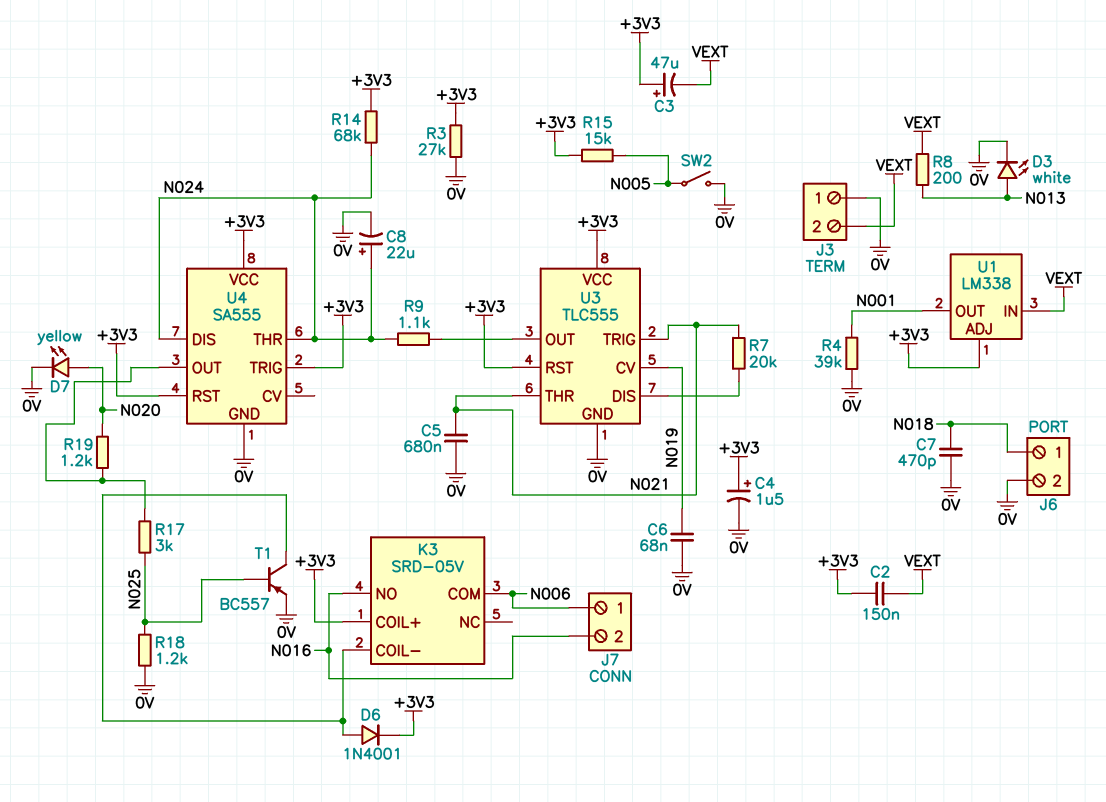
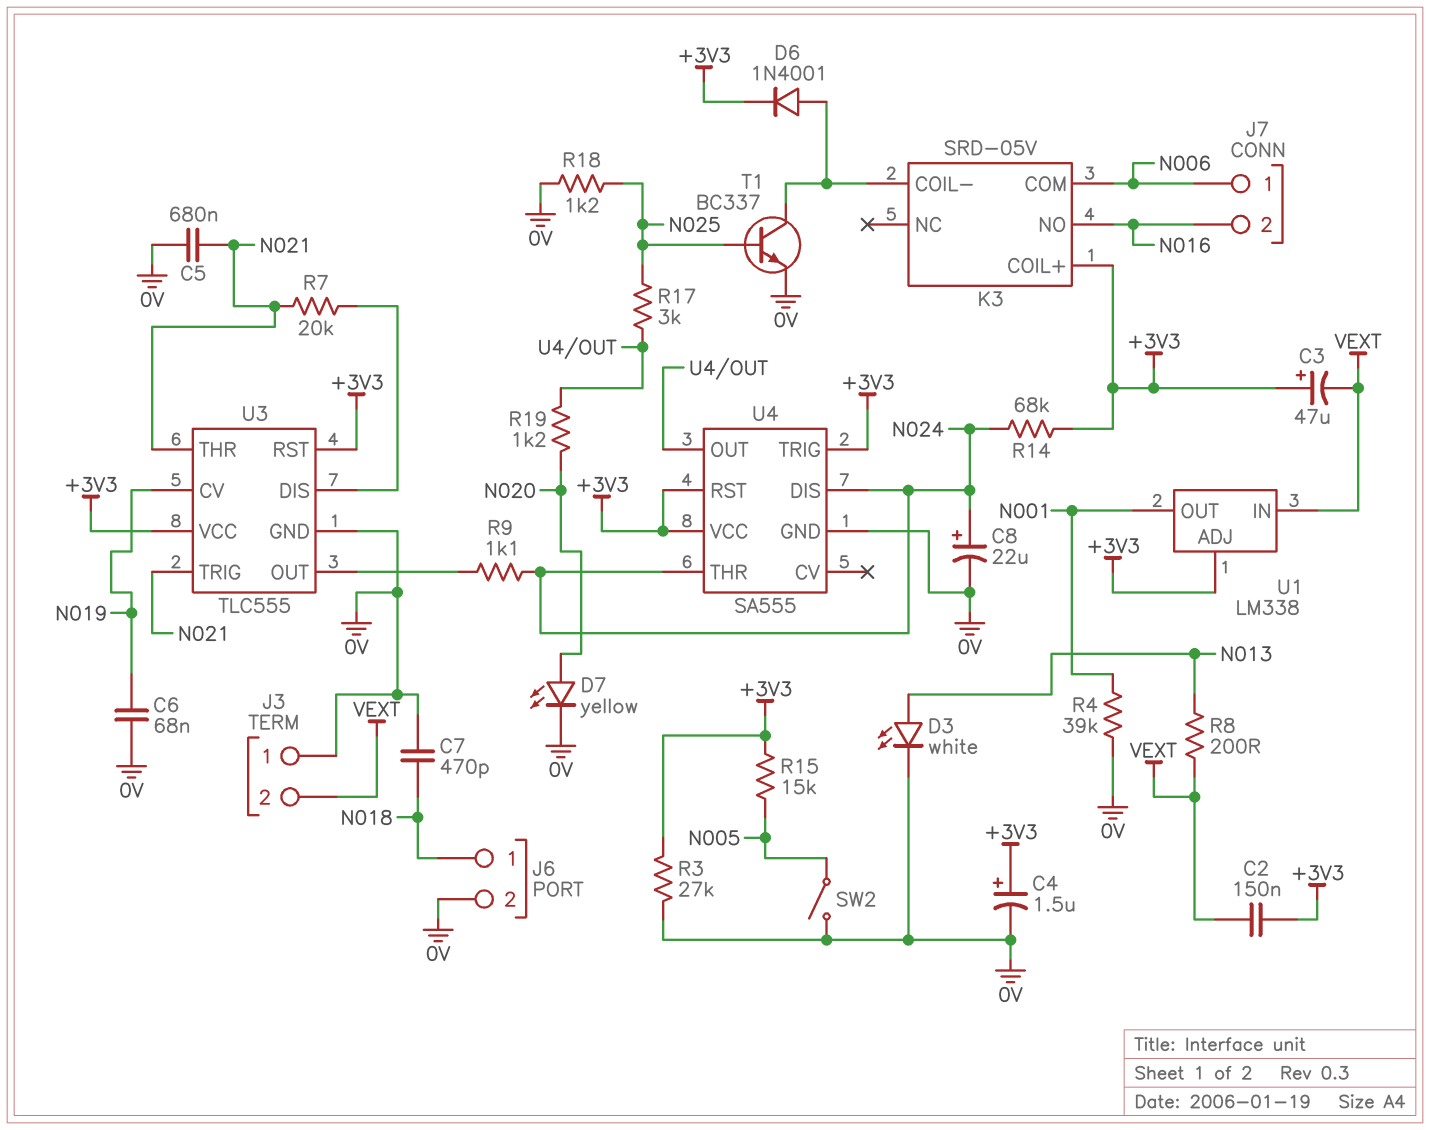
T1: PNP BC557 (B N025, C K3/COIL-, E 0V) -> NPN BC337 (B N025, C K3/COIL-, E 0V)

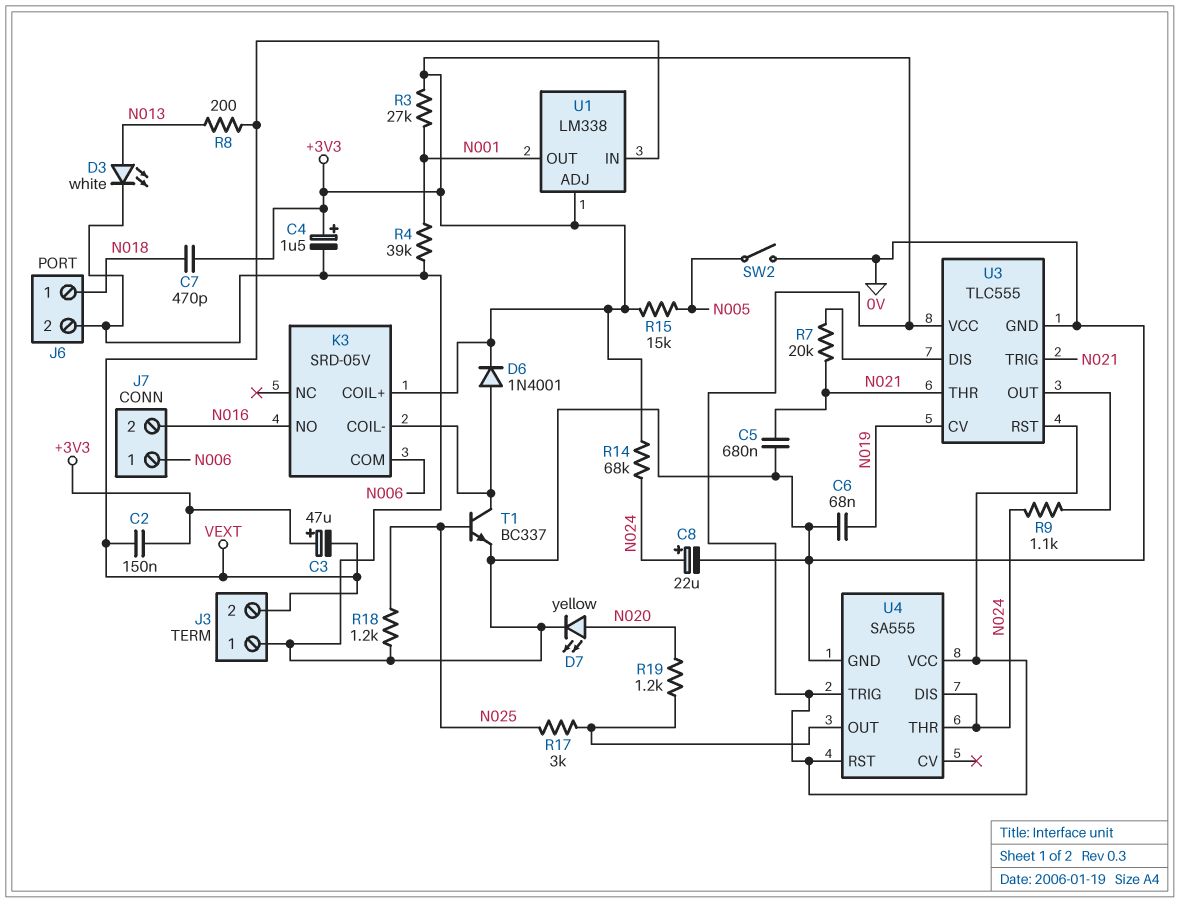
C7: 470pF (0V, N018) -> 470pF (+3V3, N018)
R3: 27k (+3V3, 0V) -> 27k (+3V3, N001)

